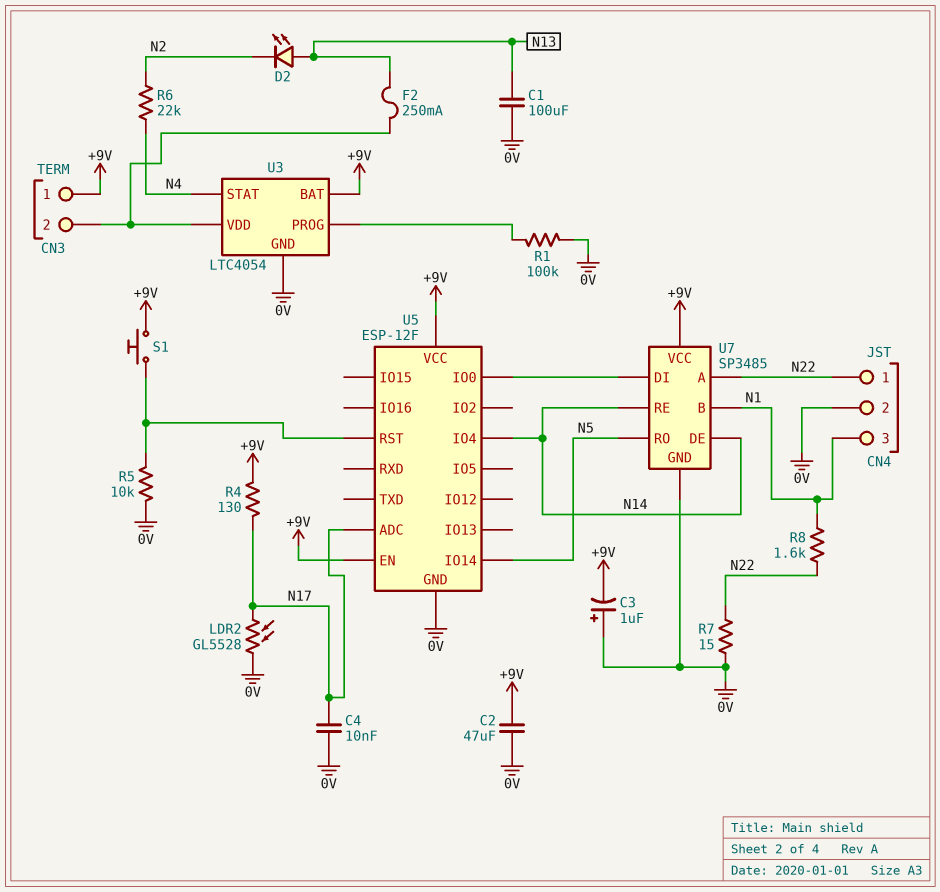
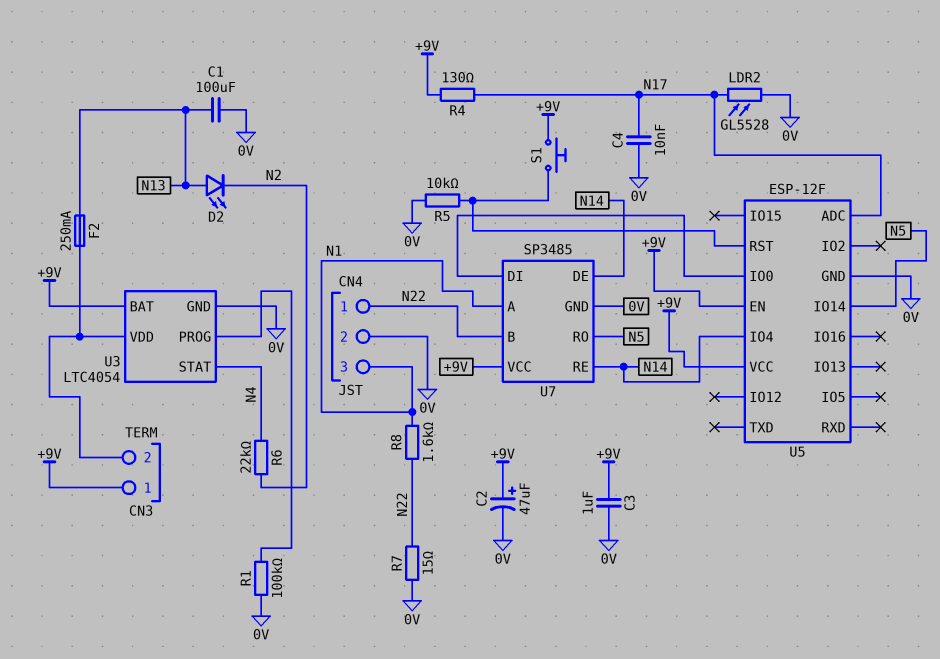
C2: 47uF (+9V, 0V) -> 47uF (plus +9V, minus 0V)
C3: 1uF (plus 0V, minus +9V) -> 1uF (+9V, 0V)
U7 pin A: N22 -> N1
U7 pin B: N1 -> N22

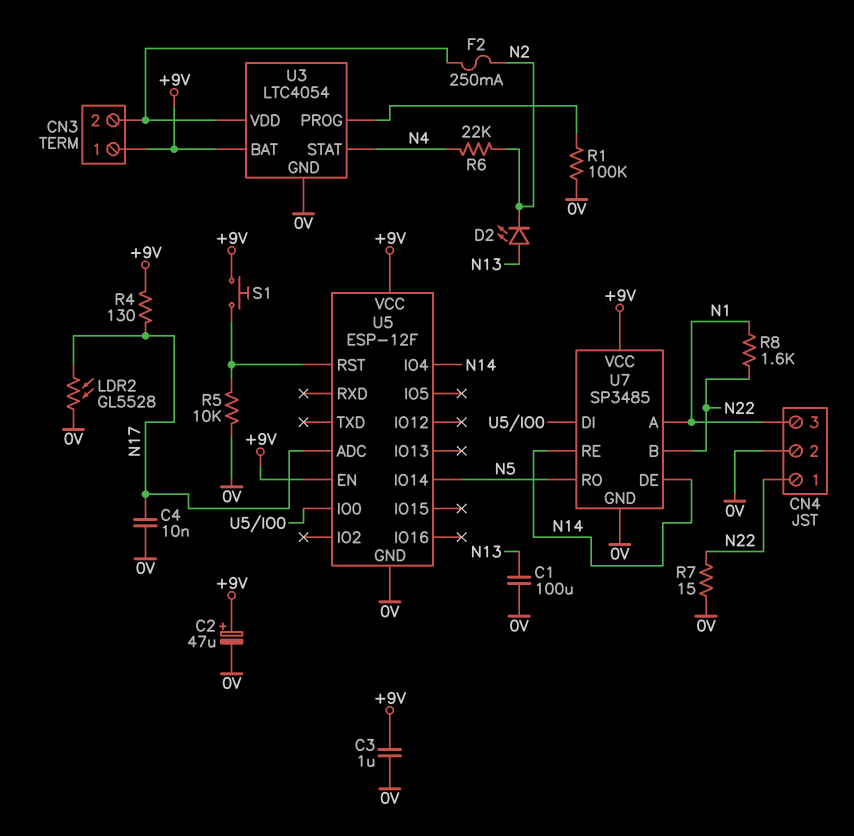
F2: 250mA (CN3/2, N13) -> 250mA (CN3/2, N2)

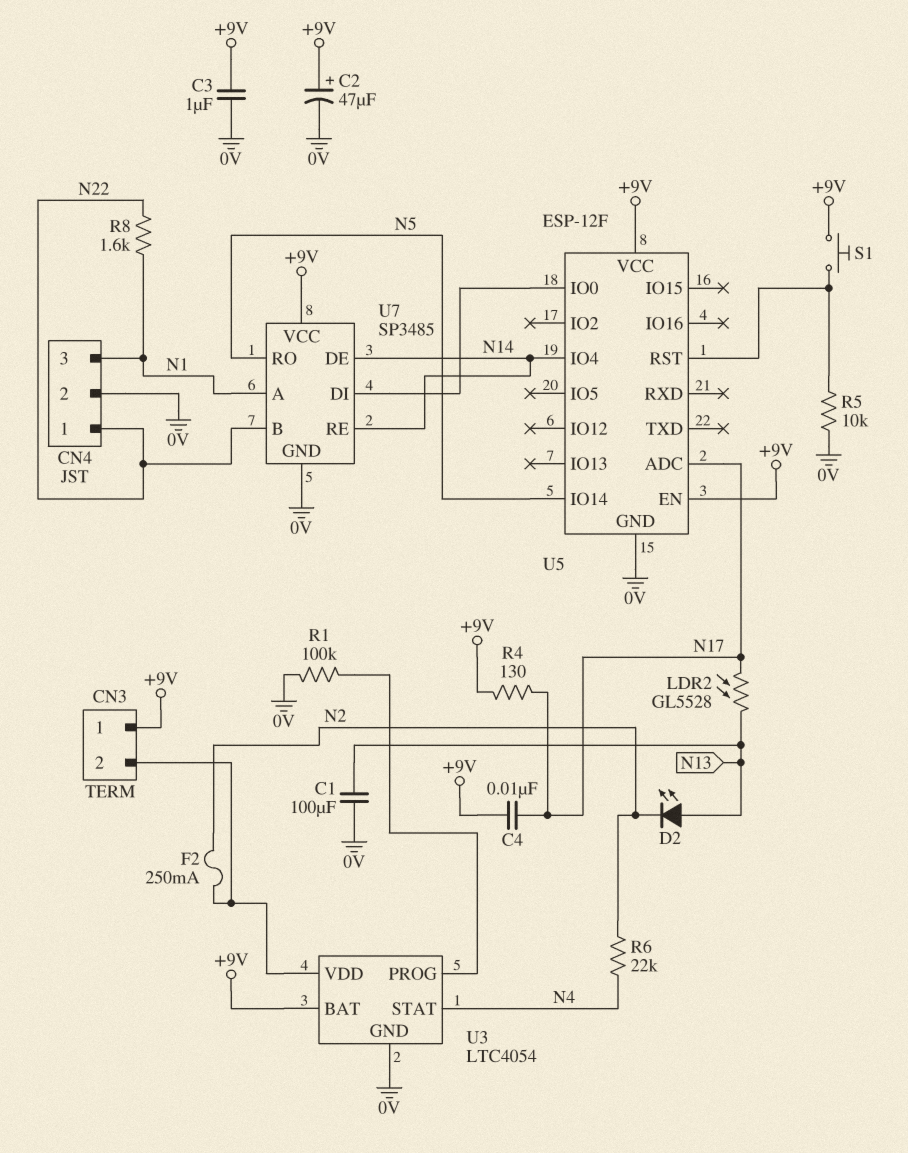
C4: 10nF (0V, N17) -> 10nF (+9V, N17)
LDR2: GL5528 (0V, N17) -> GL5528 (N13, N17)
R7: 15 (0V, N22) -> none

